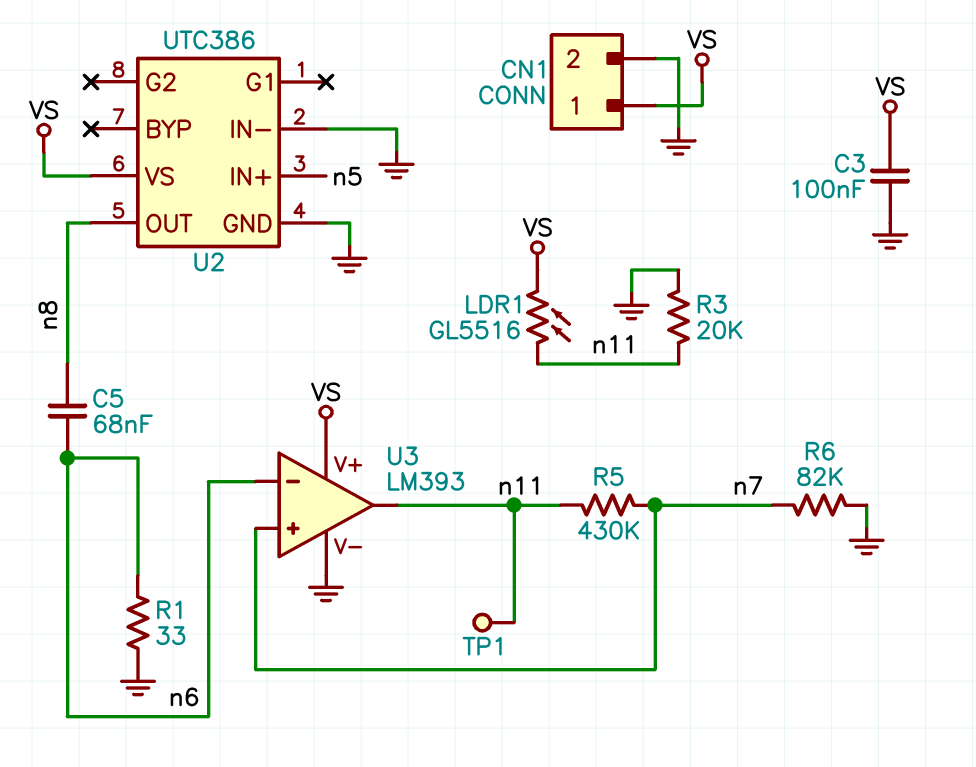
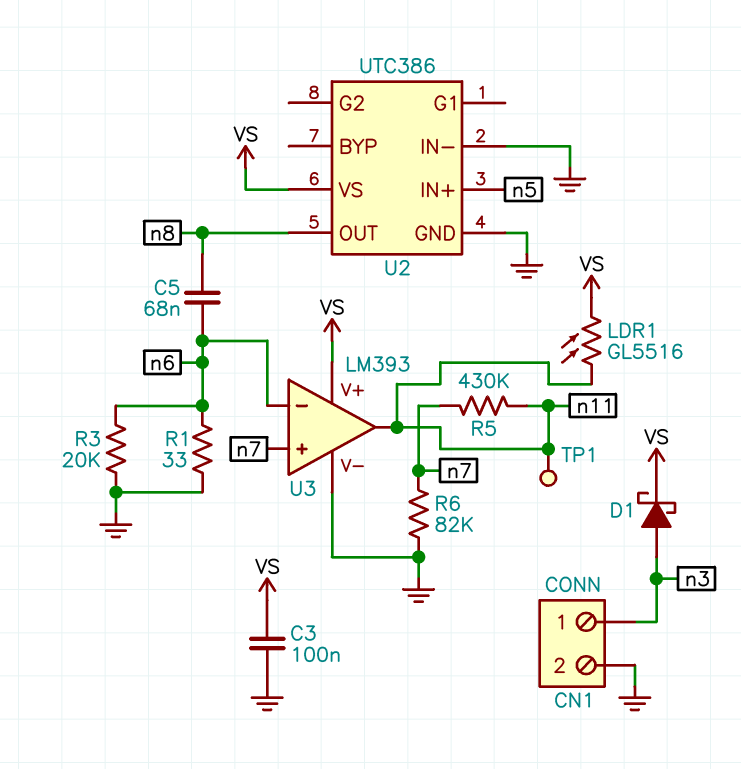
CN1 pin 1: VS -> n3
D1: none -> schottky (A n3, K VS)
R3: 20k (GND, n11) -> 20k (GND, n6)

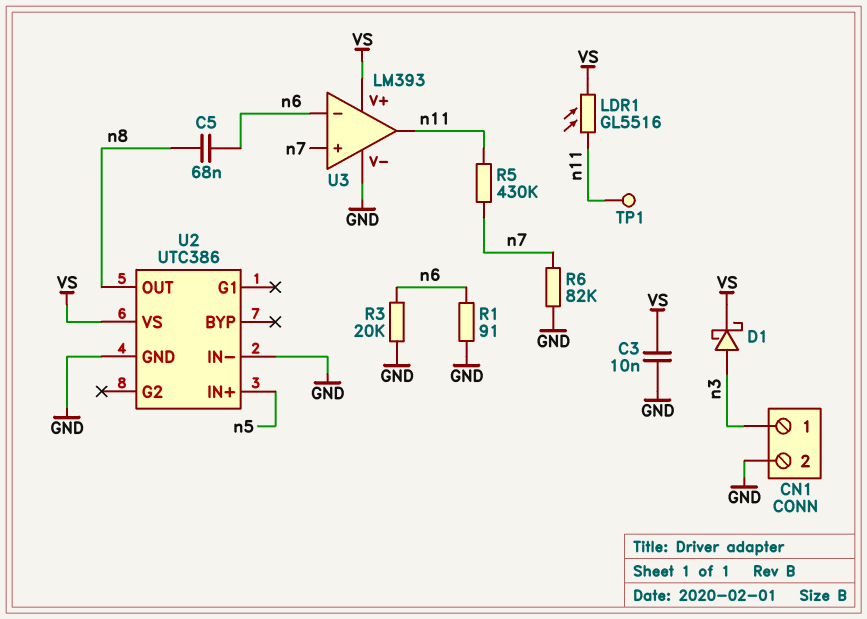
C3: 100nF (GND, VS) -> 10nF (GND, VS)
R1: 33 (GND, n6) -> 91 (GND, n6)

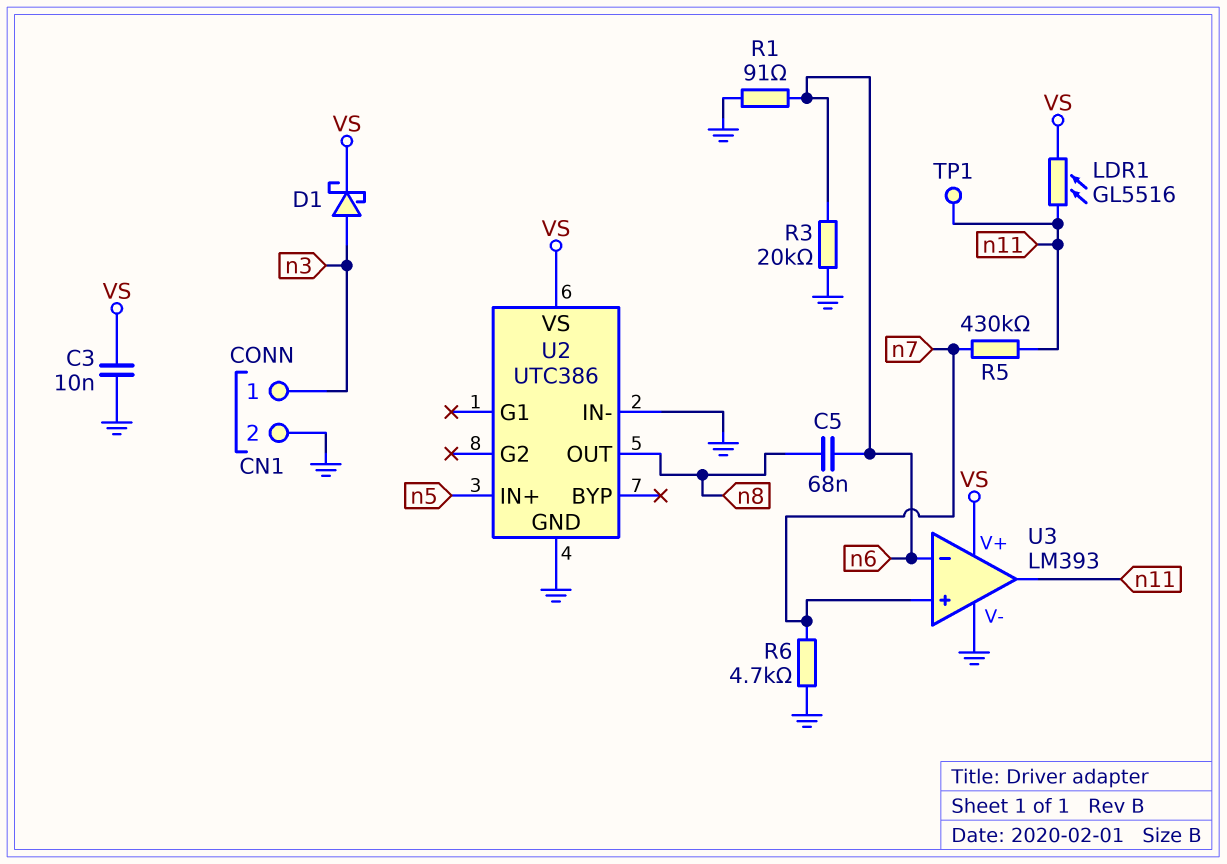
R6: 82k (GND, n7) -> 4.7k (GND, n7)

